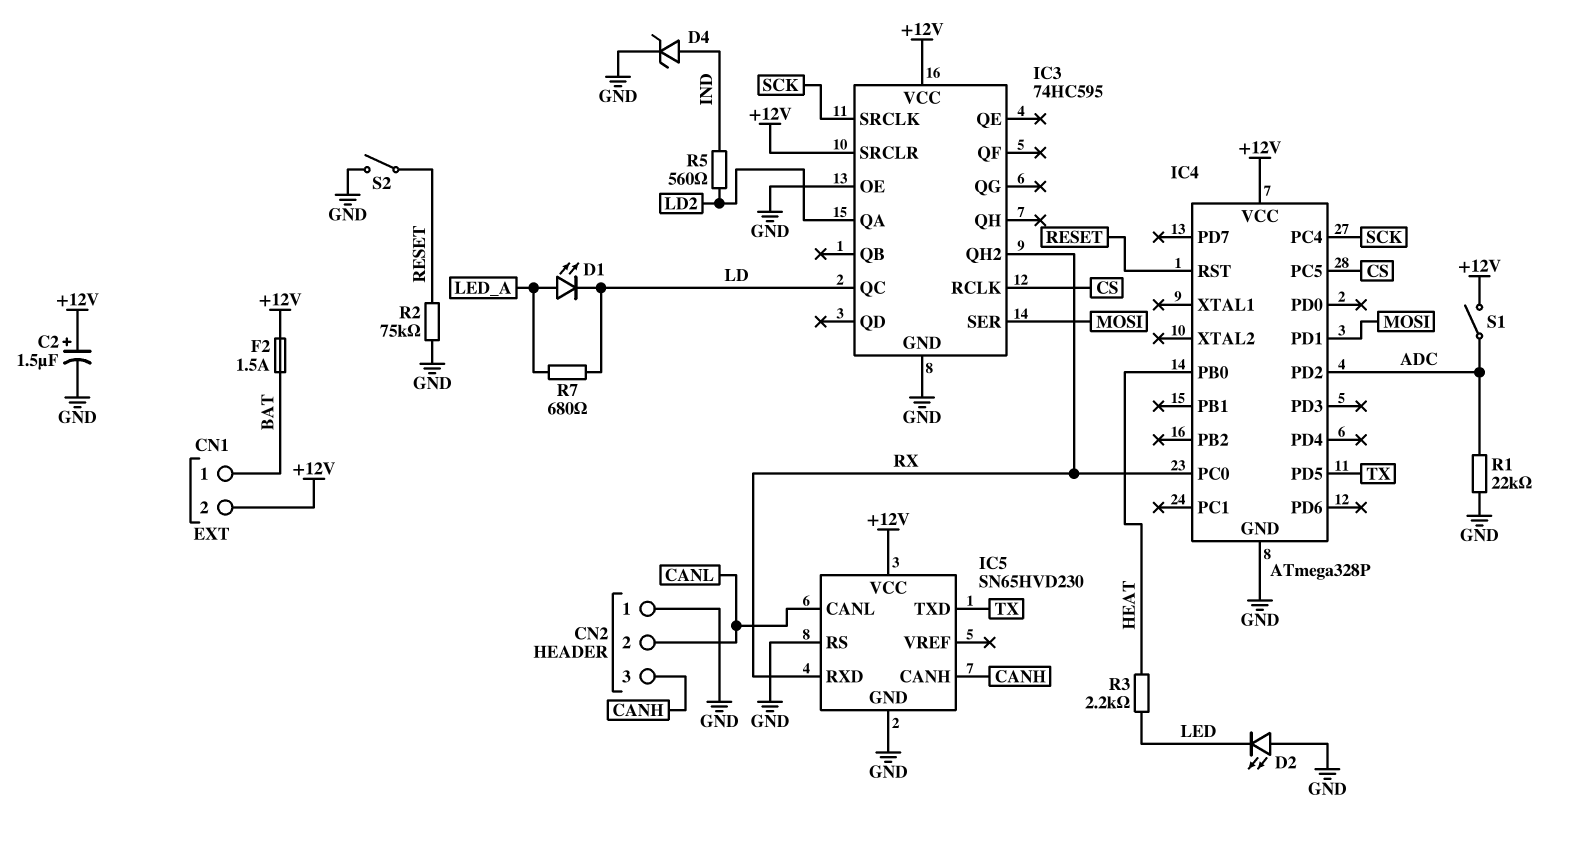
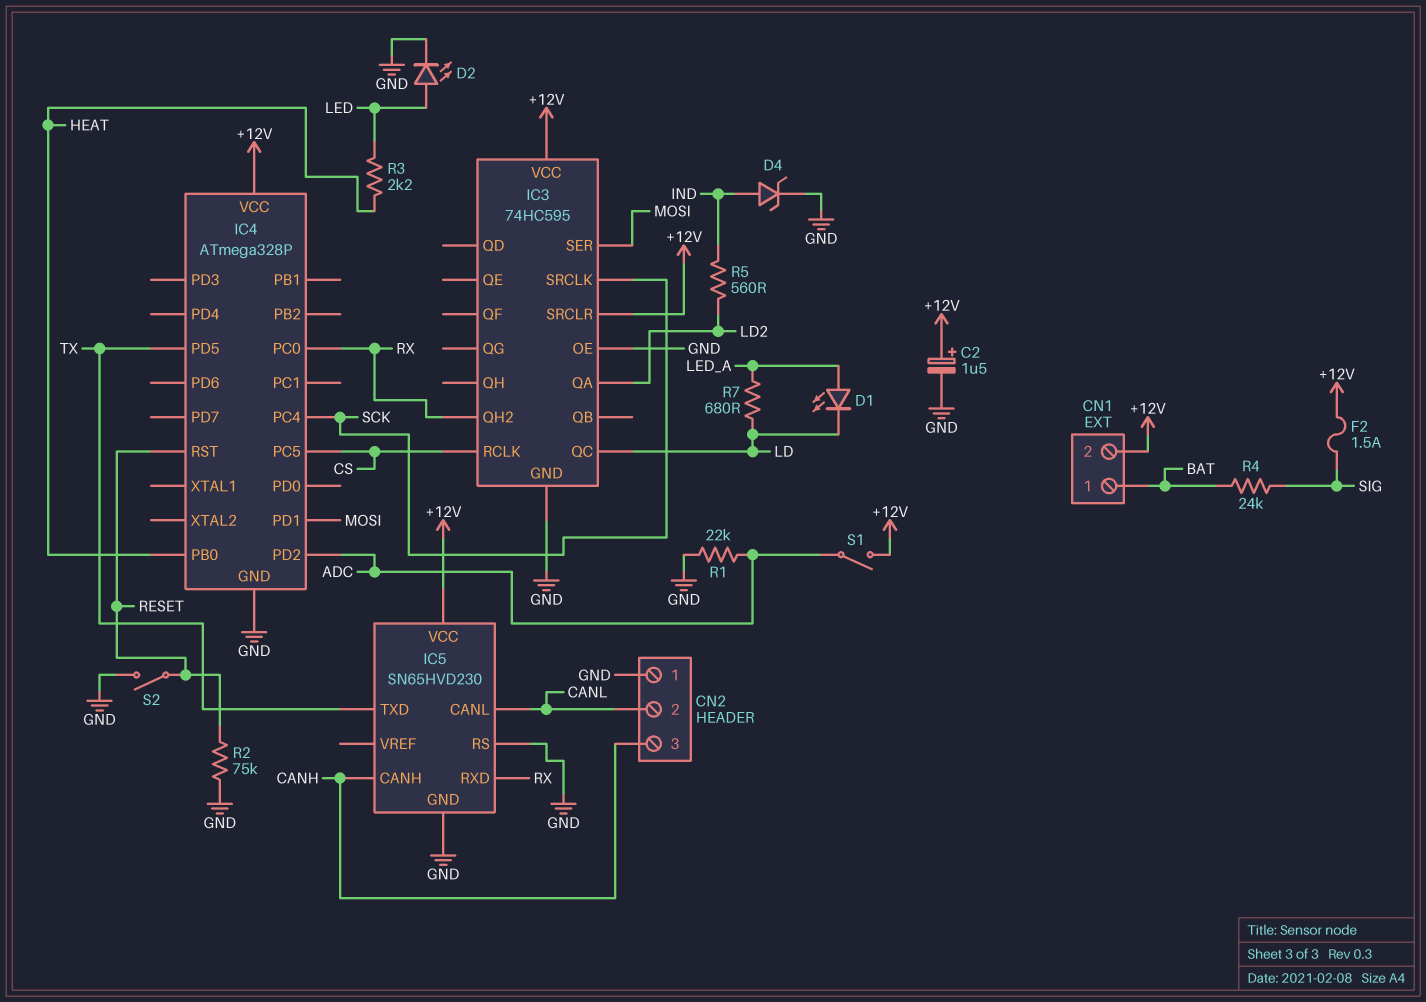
D2: LED (A GND, K LED) -> LED (A LED, K GND)
F2: 1.5A (+12V, BAT) -> 1.5A (+12V, SIG)
R4: none -> 24k (BAT, SIG)

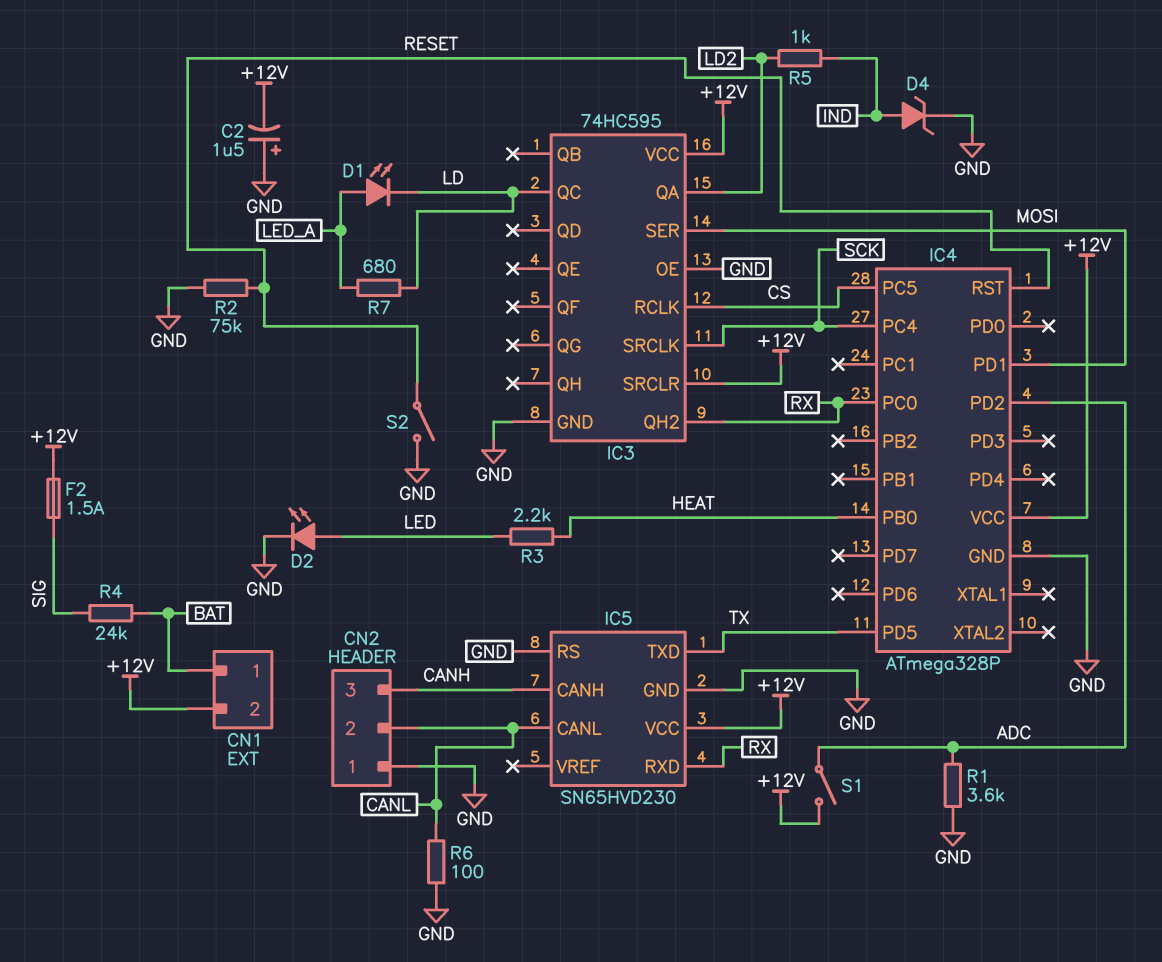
C2: 1.5uF (plus +12V, minus GND) -> 1.5uF (plus GND, minus +12V)
R1: 22k (ADC, GND) -> 3.6k (ADC, GND)
R5: 560 (IND, LD2) -> 1k (IND, LD2)
R6: none -> 100 (CANL, GND)

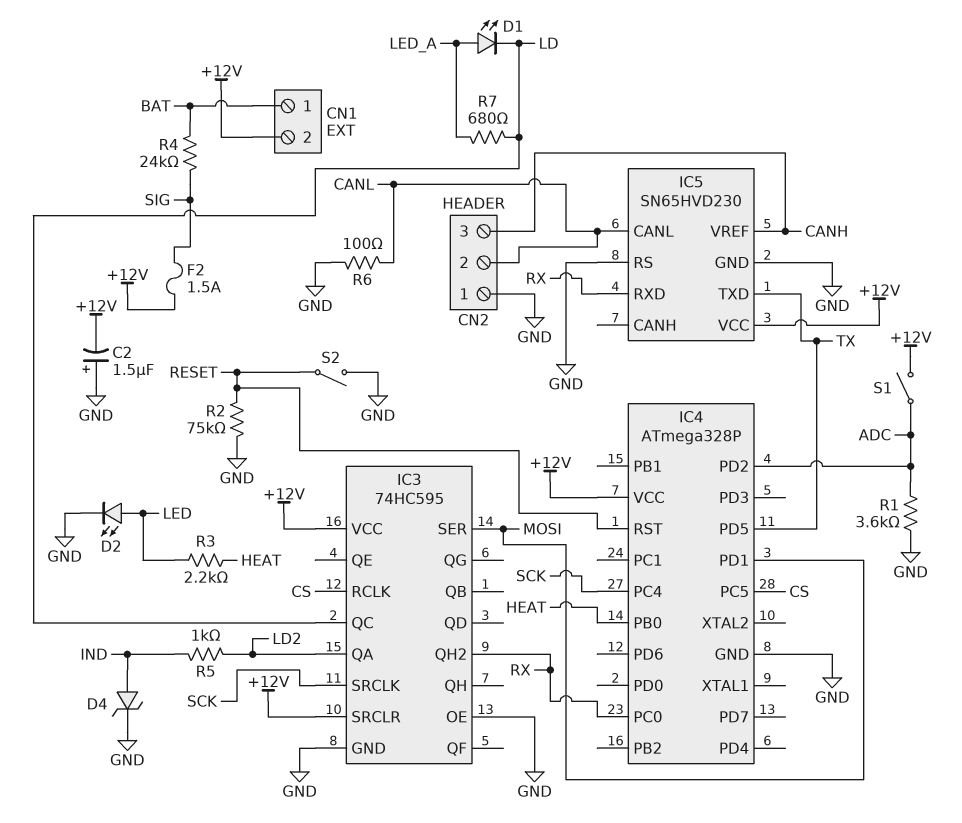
IC5 pin CANH: CANH -> none
IC5 pin VREF: none -> CANH

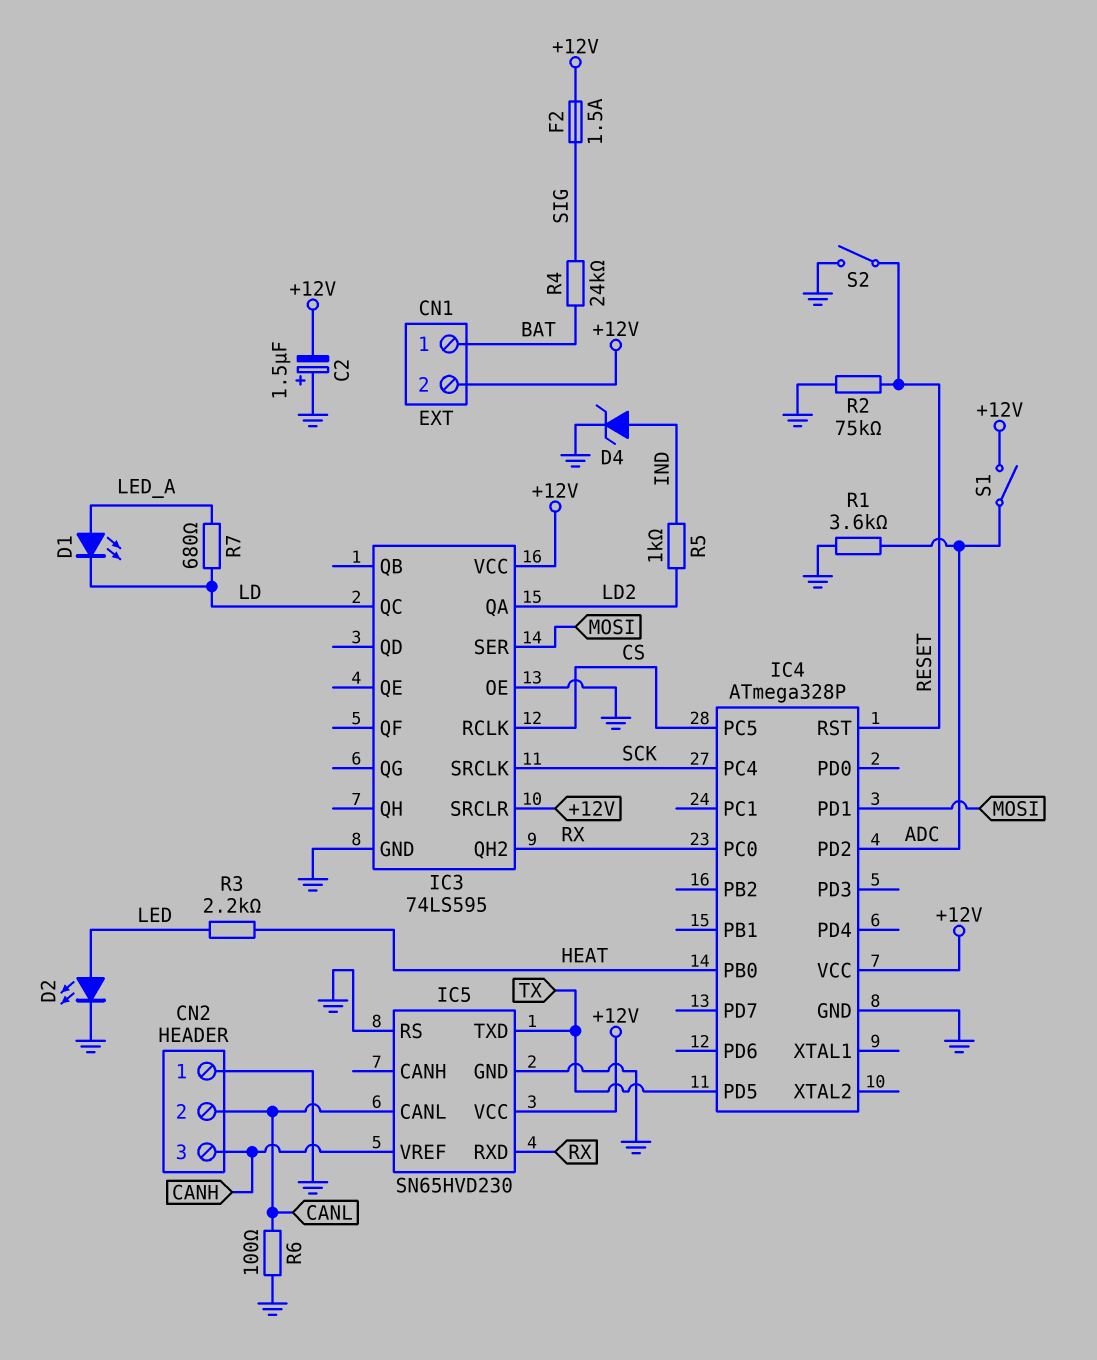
IC3: 74HC595 -> 74LS595

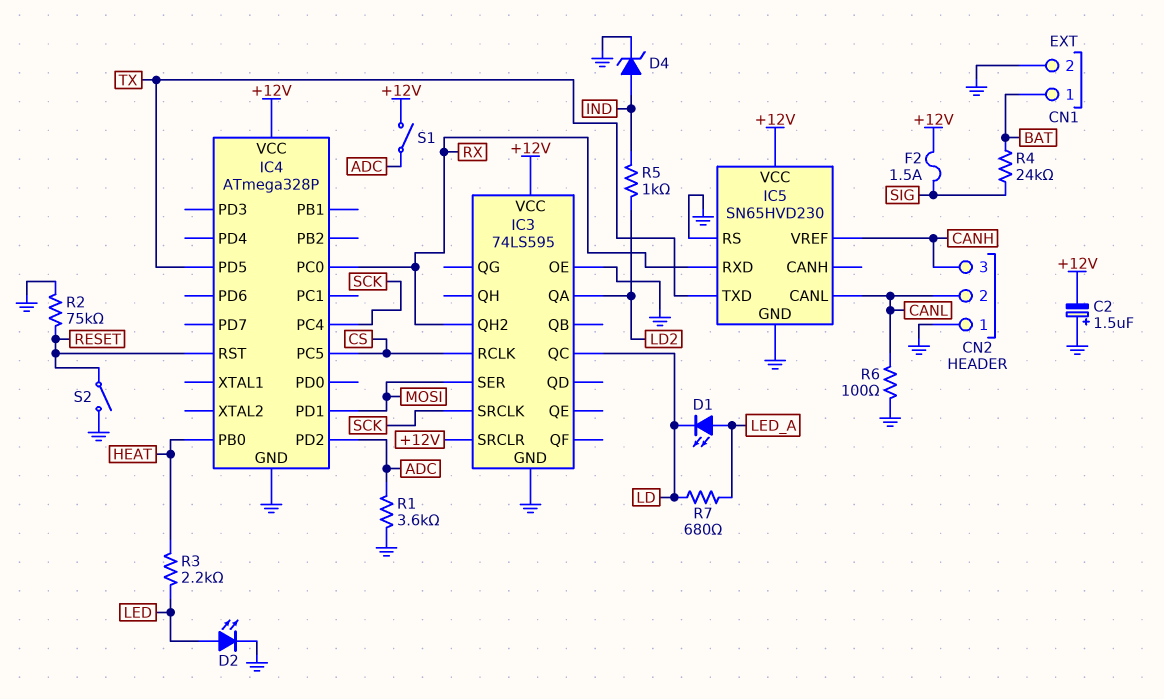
CN1 pin 2: +12V -> GND

